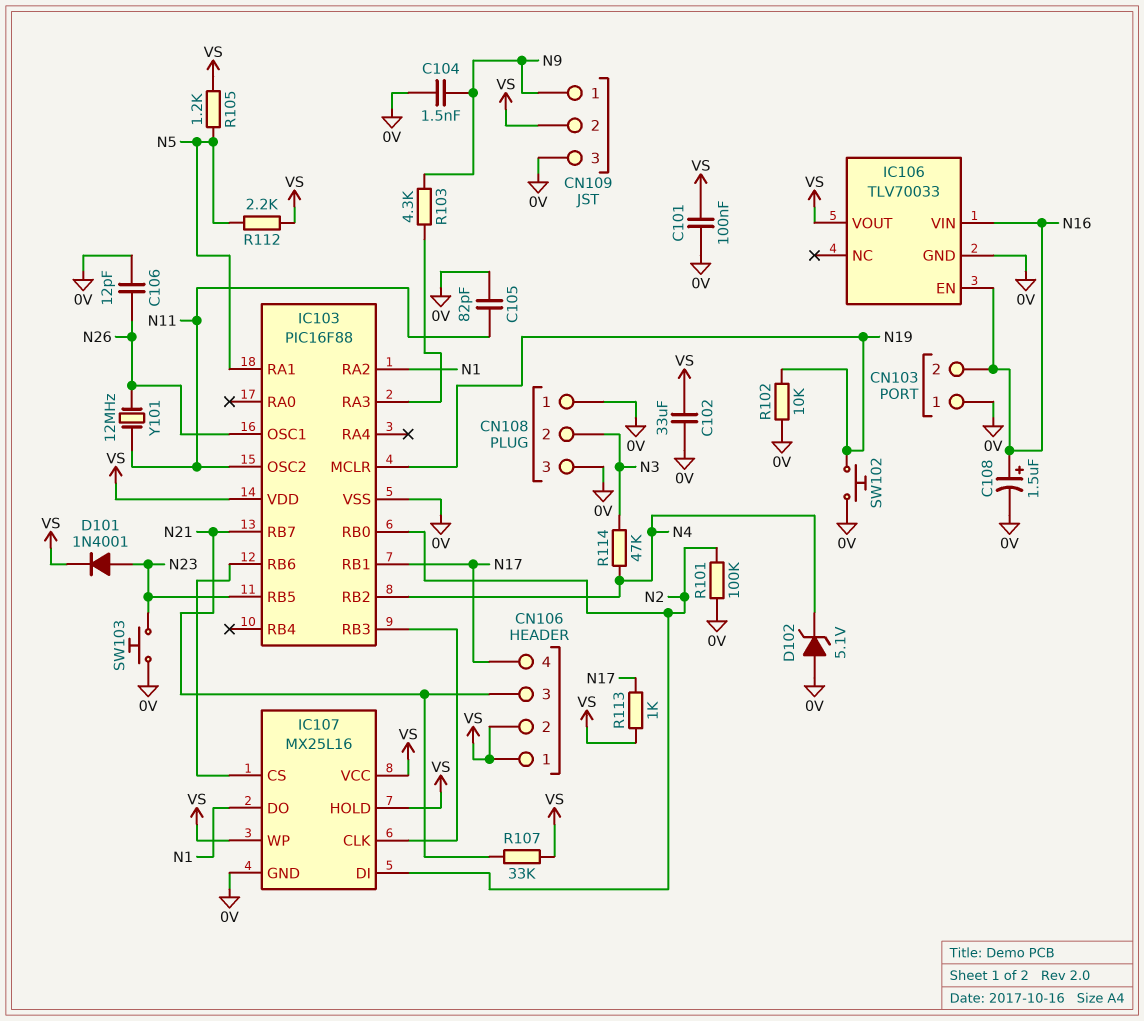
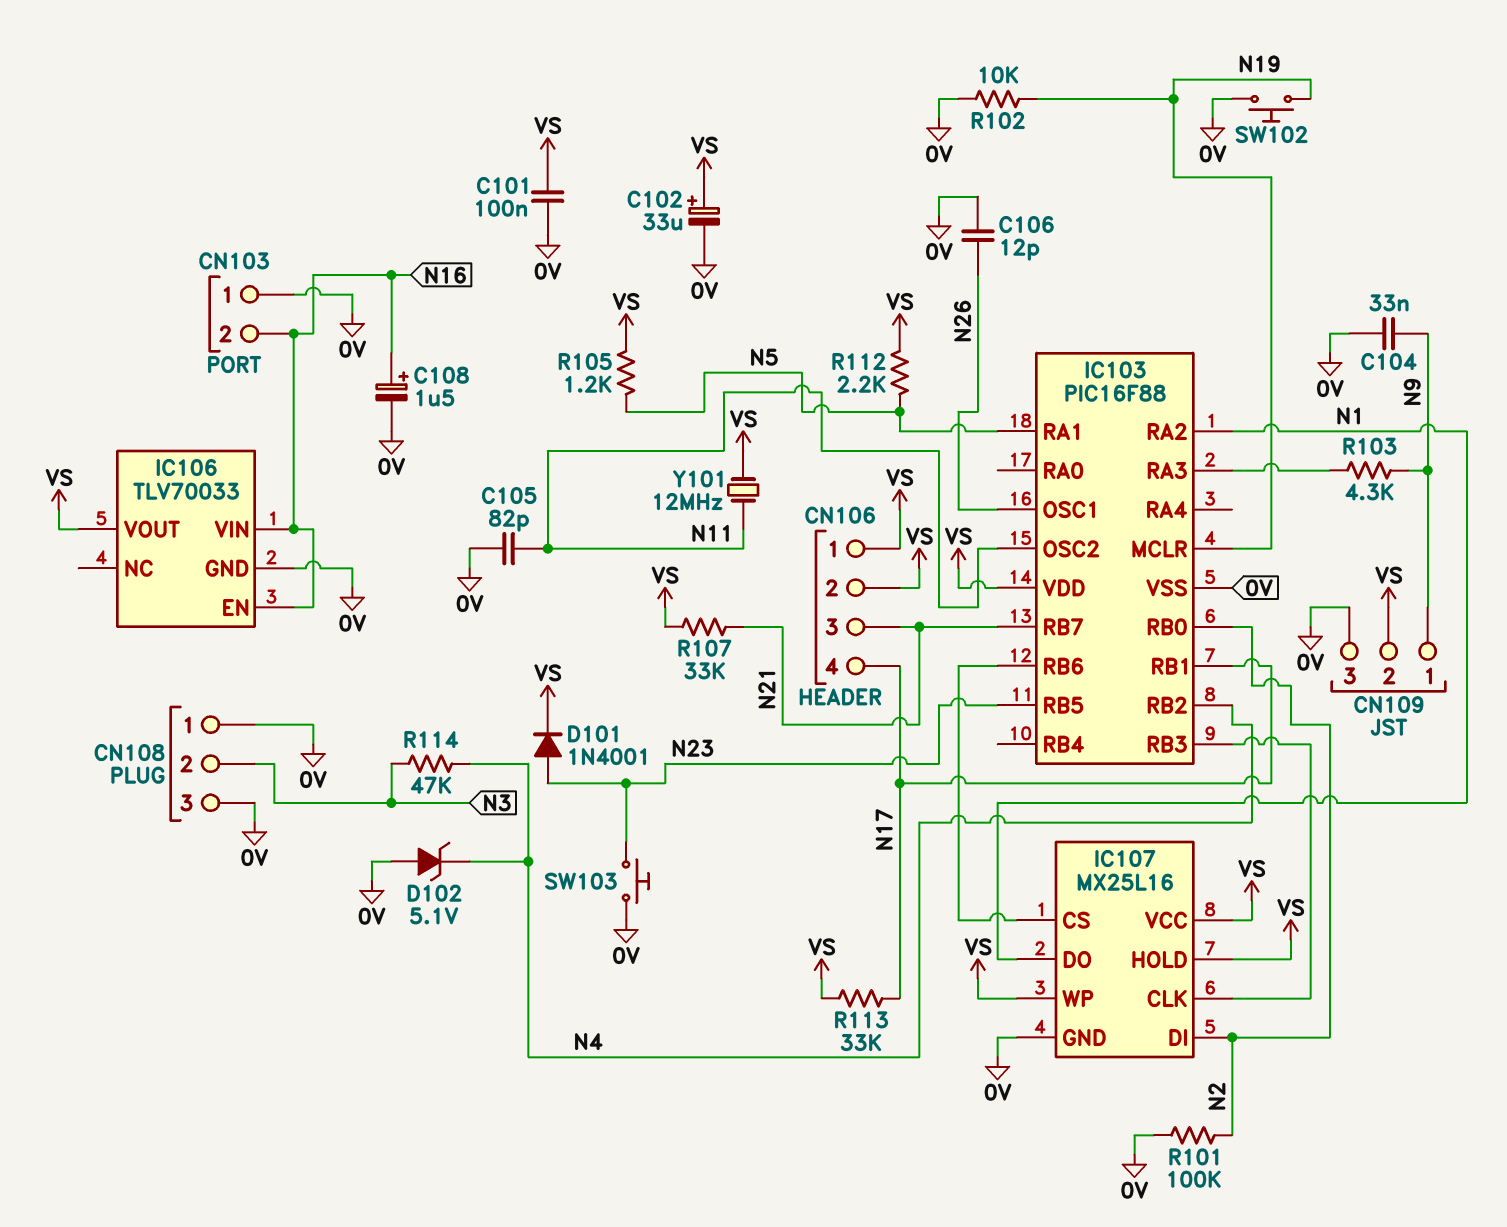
C102: 33uF (0V, VS) -> 33uF (plus VS, minus 0V)
C104: 1.5nF (0V, N9) -> 33nF (0V, N9)
R113: 1k (N17, VS) -> 33k (N17, VS)
Y101: 12MHz (N11, N26) -> 12MHz (N11, VS)

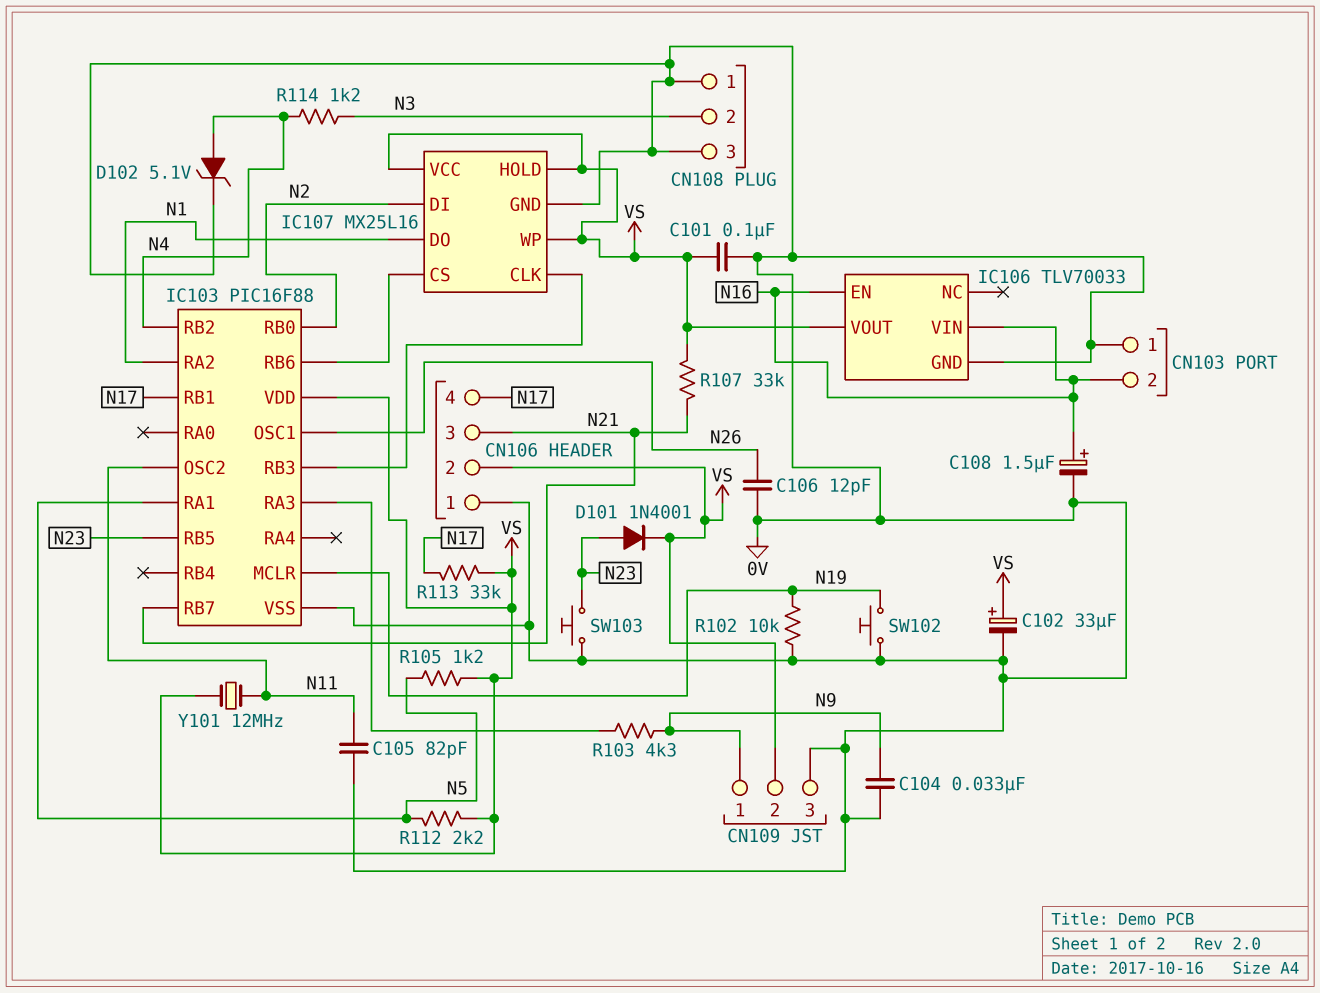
CN106 pin 1: VS -> 0V
D102: zener 5.1V (A 0V, K N4) -> zener 5.1V (A N4, K 0V)
R101: 100k (0V, N2) -> none
R114: 47k (N3, N4) -> 1.2k (N3, N4)

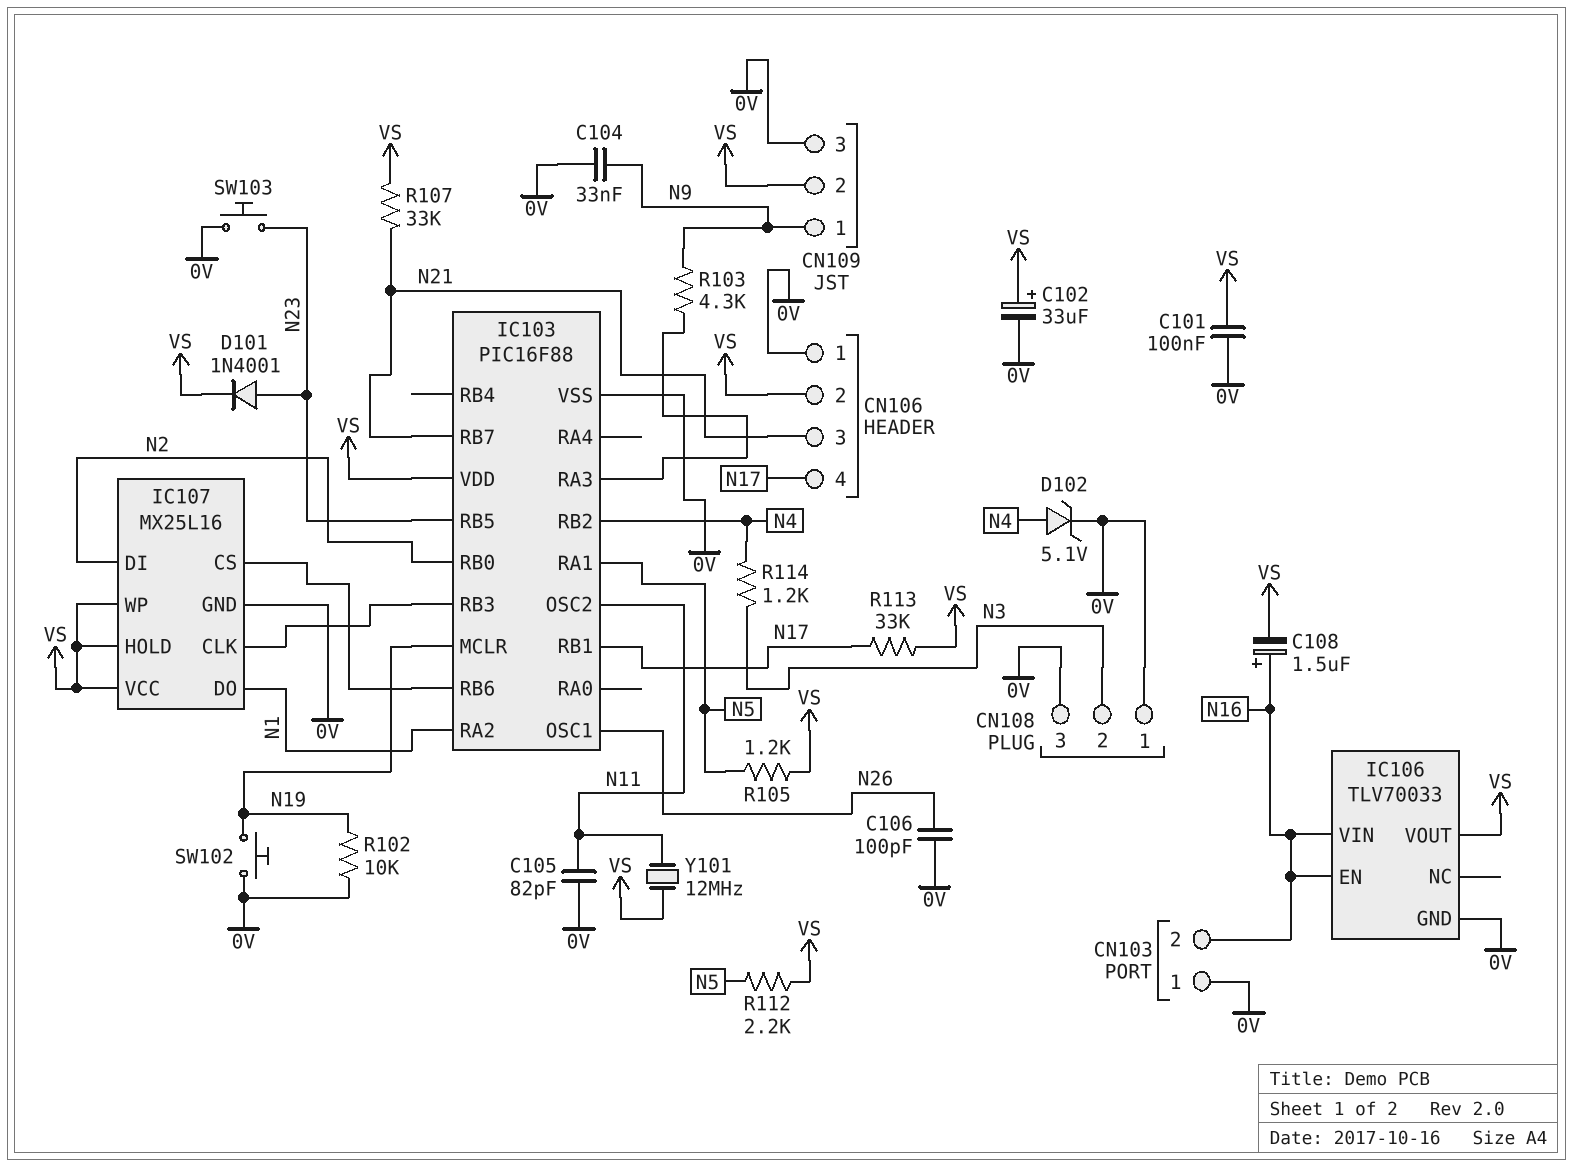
C106: 12pF (0V, N26) -> 100pF (0V, N26)
C108: 1.5uF (plus N16, minus 0V) -> 1.5uF (plus N16, minus VS)

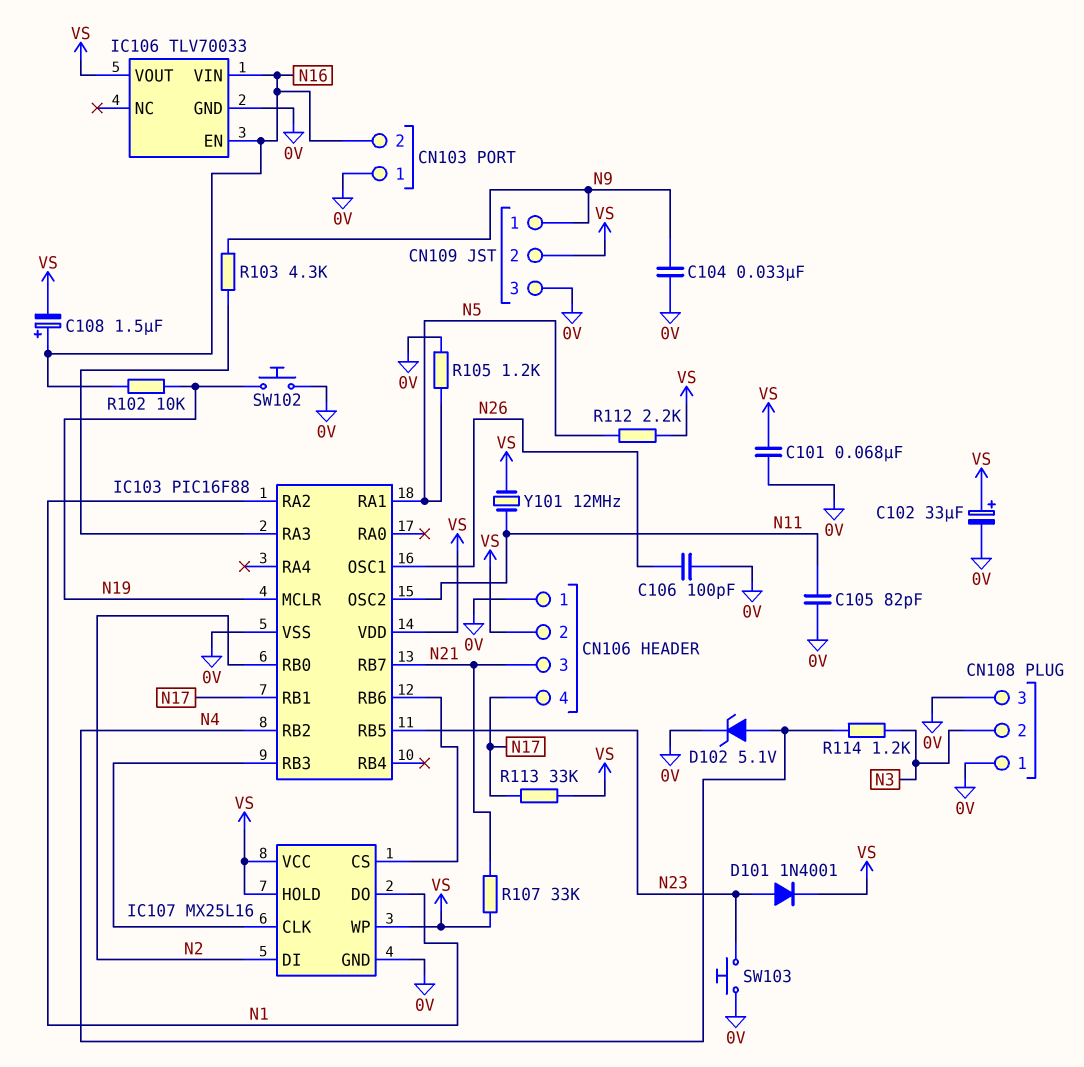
C101: 100nF (0V, VS) -> 68nF (0V, VS)
R102: 10k (0V, N19) -> 10k (N16, N19)
R105: 1.2k (N5, VS) -> 1.2k (0V, N5)

